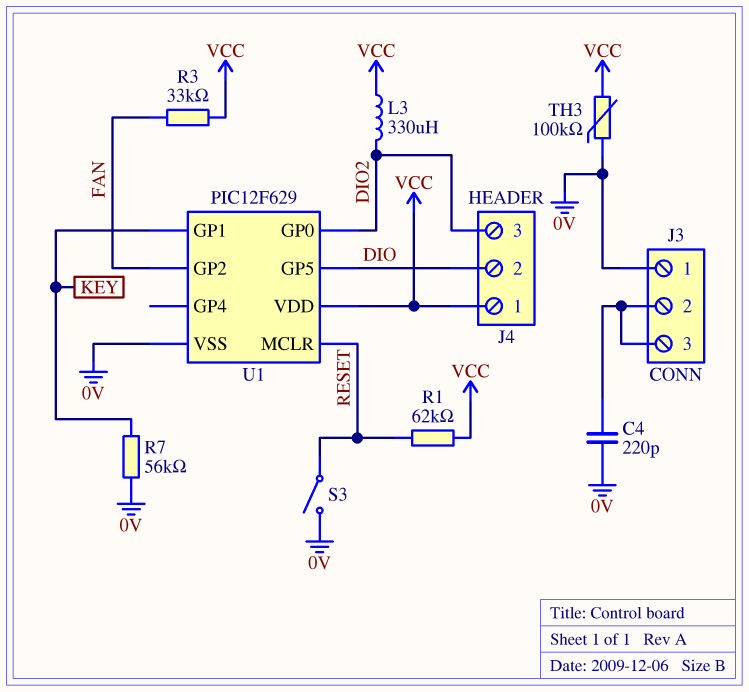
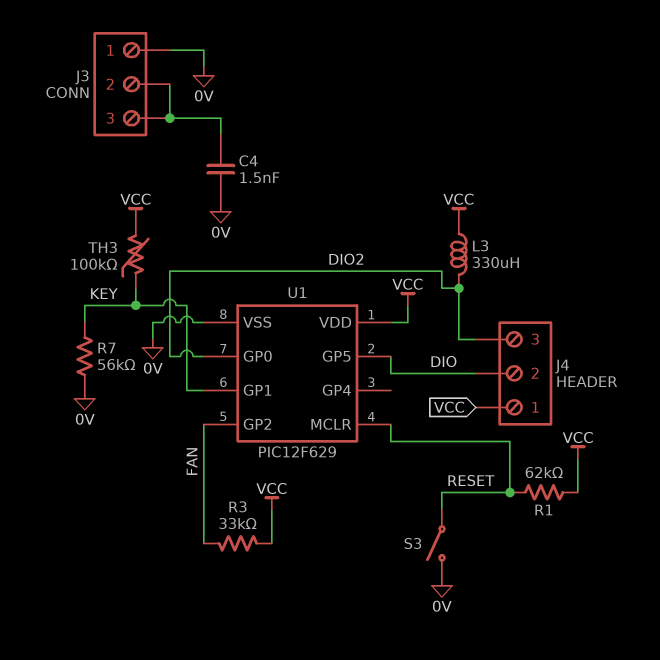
C4: 220pF (0V, J3/2) -> 1.5nF (0V, J3/2)
TH3: 100k (0V, VCC) -> 100k (KEY, VCC)

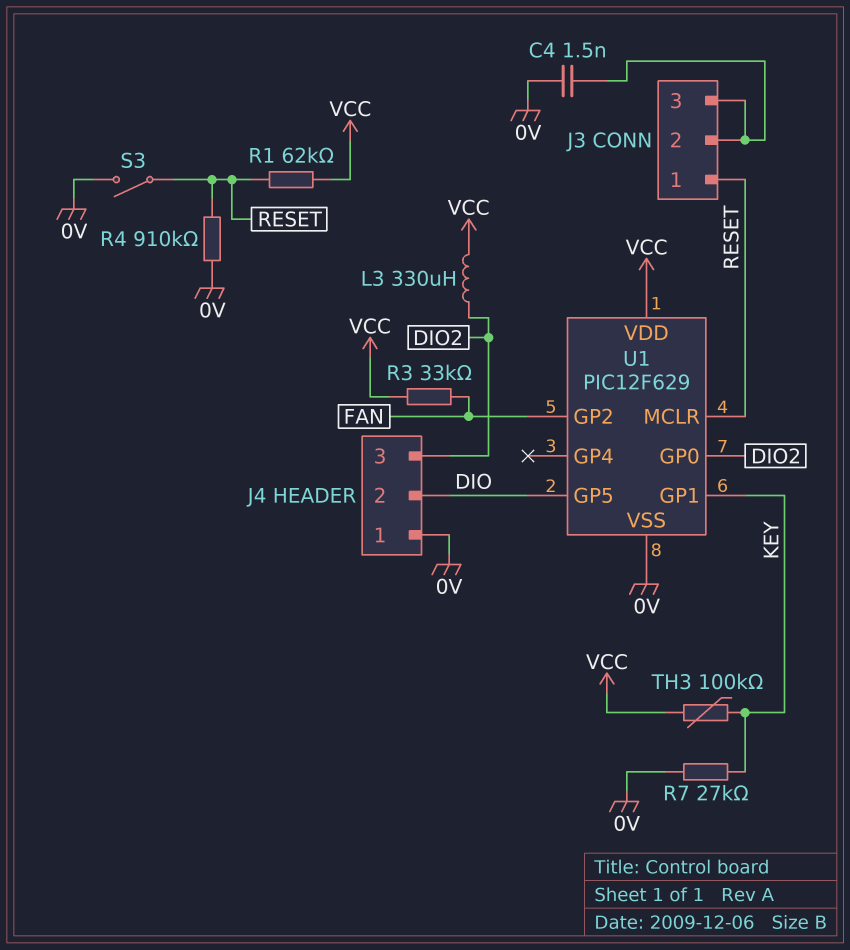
J3 pin 1: 0V -> RESET
J4 pin 1: VCC -> 0V
R4: none -> 910k (0V, RESET)
R7: 56k (0V, KEY) -> 27k (0V, KEY)

